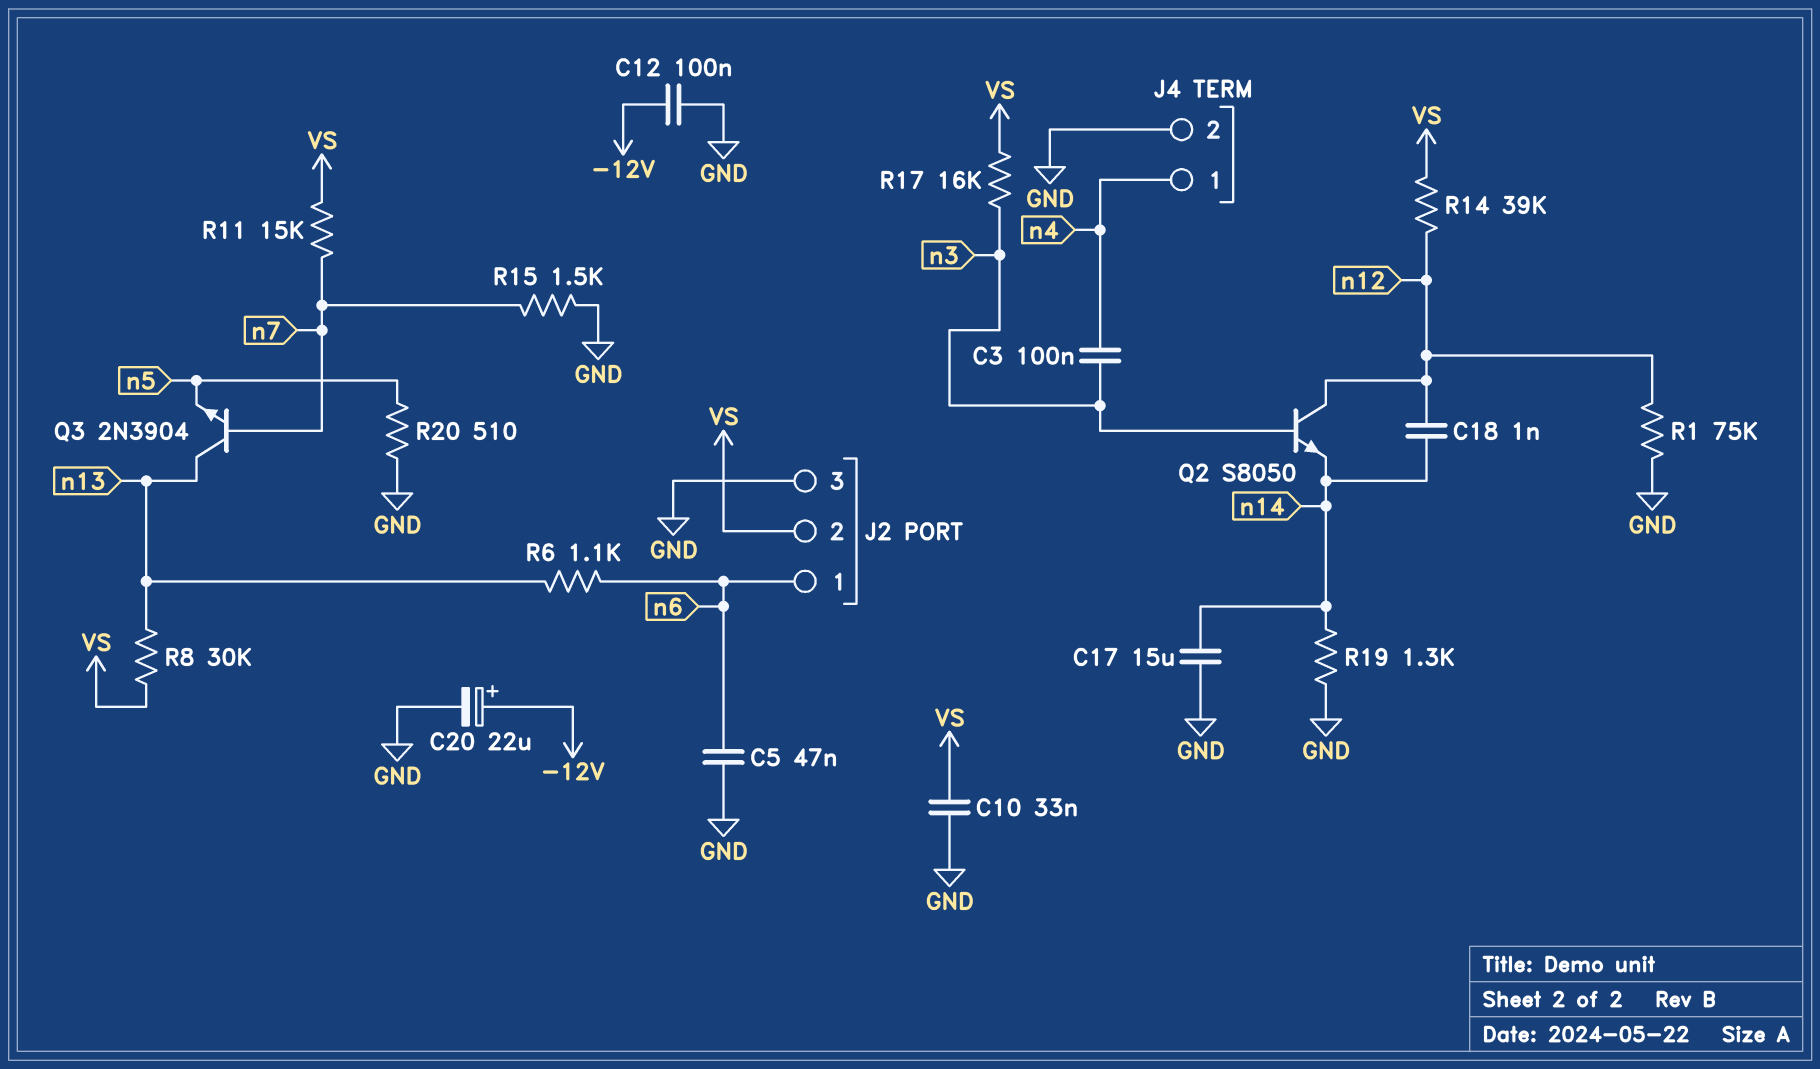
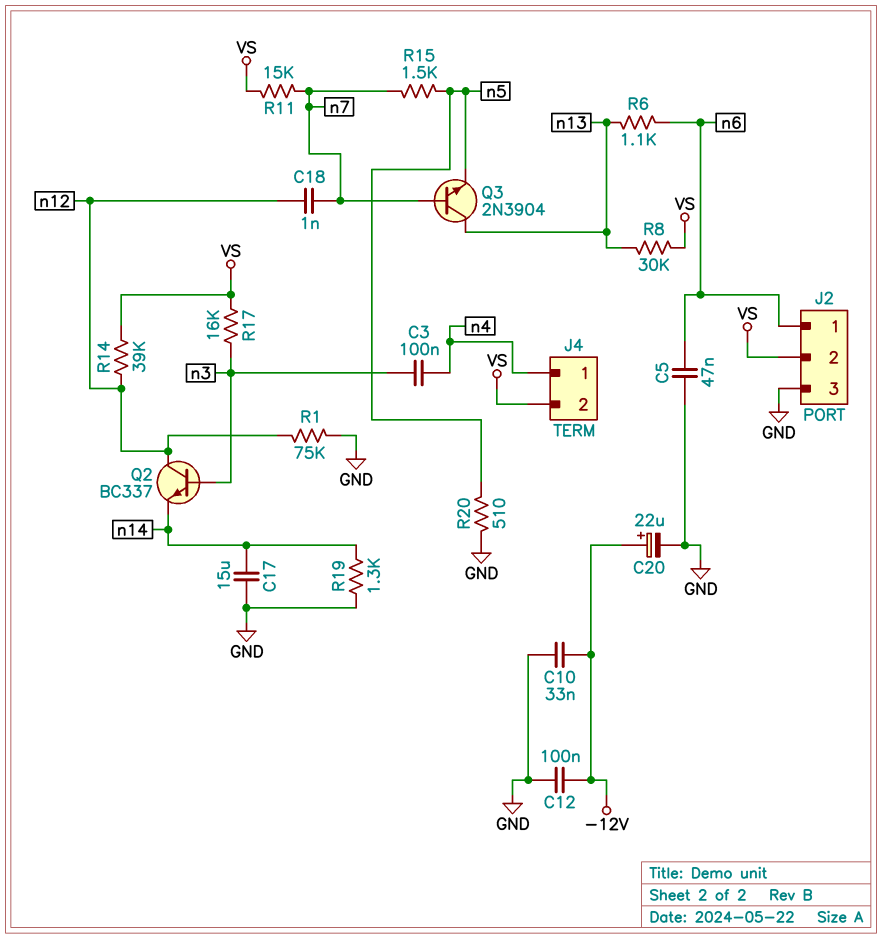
C10: 33nF (GND, VS) -> 33nF (-12V, GND)
C18: 1nF (n12, n14) -> 1nF (n7, n12)
J4 pin 2: GND -> VS
Q2: NPN S8050 (B n3, C n12, E n14) -> NPN BC337 (B n3, C n12, E n14)
R15: 1.5k (GND, n7) -> 1.5k (n5, n7)

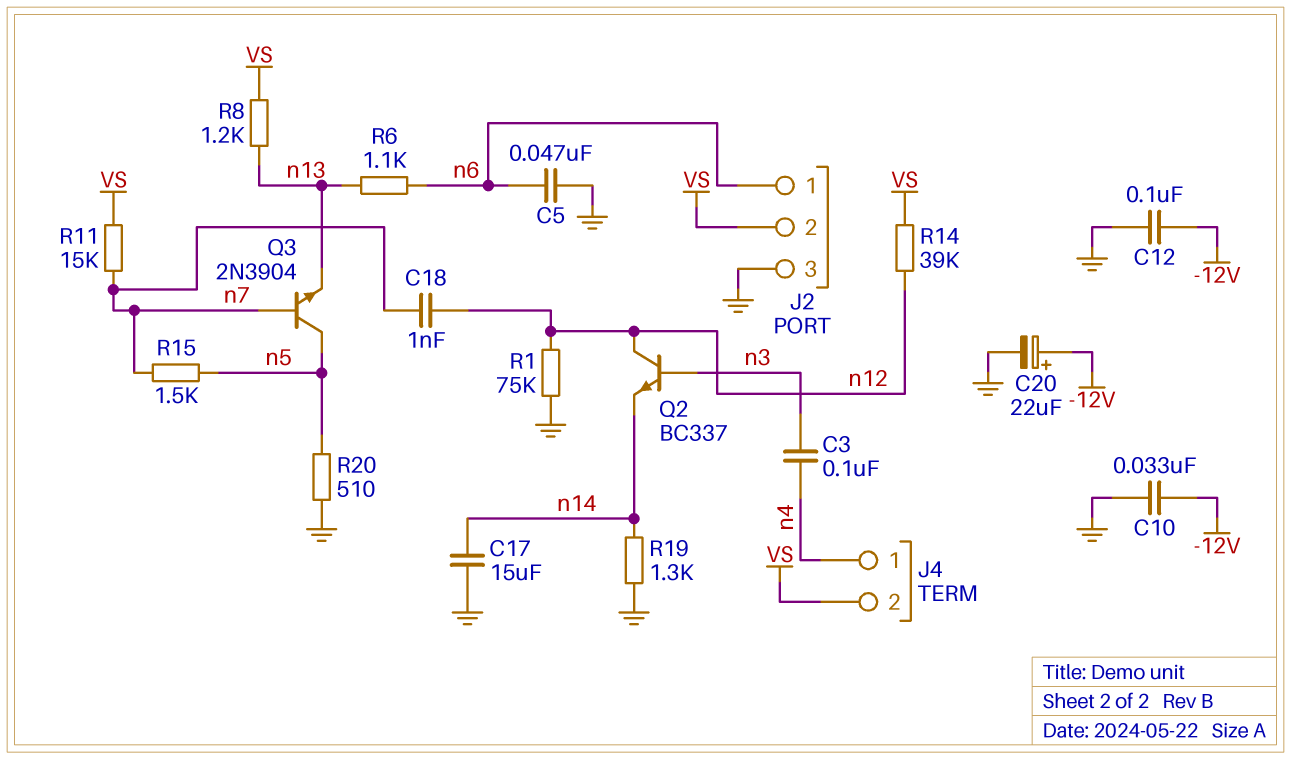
Q3: NPN 2N3904 (B n7, C n13, E n5) -> NPN 2N3904 (B n7, C n5, E n13)
R8: 30k (VS, n13) -> 1.2k (VS, n13)
R17: 16k (VS, n3) -> none

